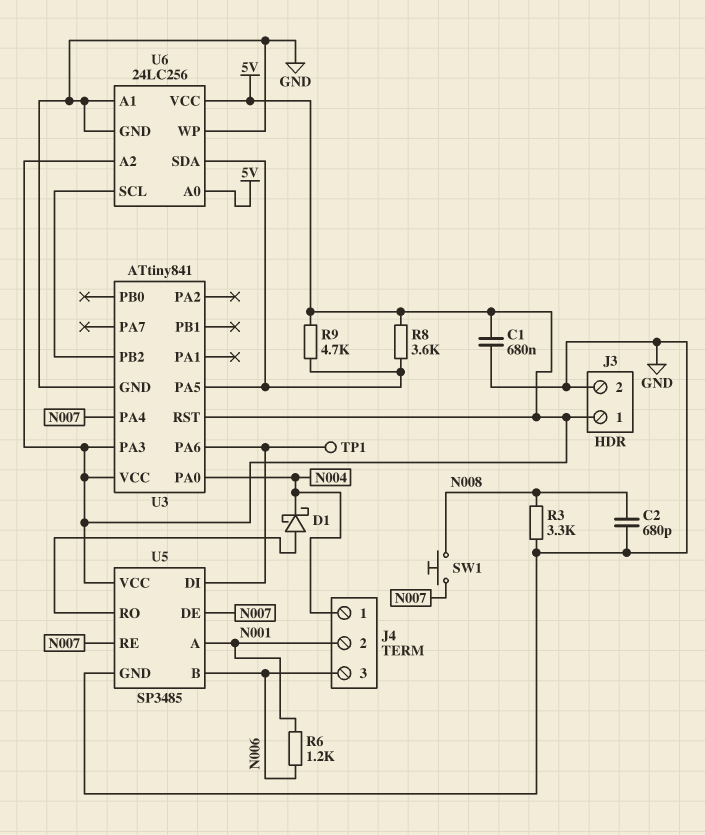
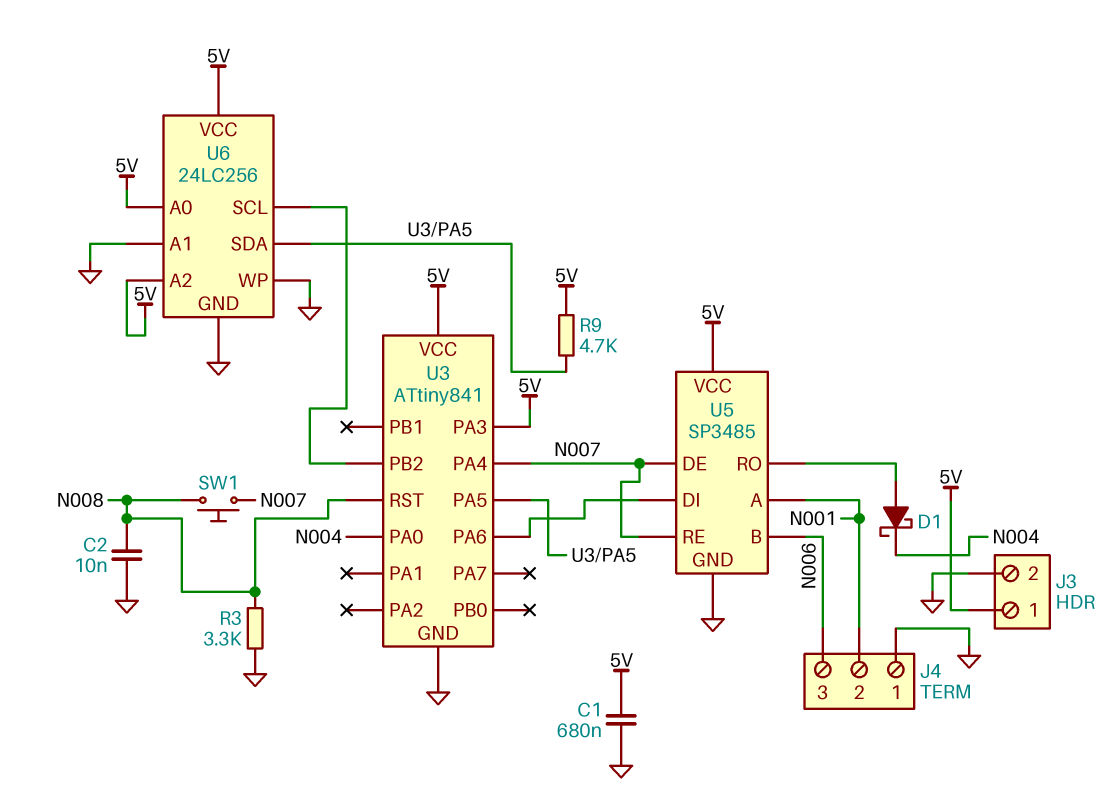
C2: 680pF (GND, N008) -> 10nF (GND, N008)
J4 pin 1: N004 -> GND
R6: 1.2k (N001, N006) -> none
R8: 3.6k (5V, U3/PA5) -> none
TP1: test point (U3/PA6) -> none
U3 pin RST: 5V -> N008

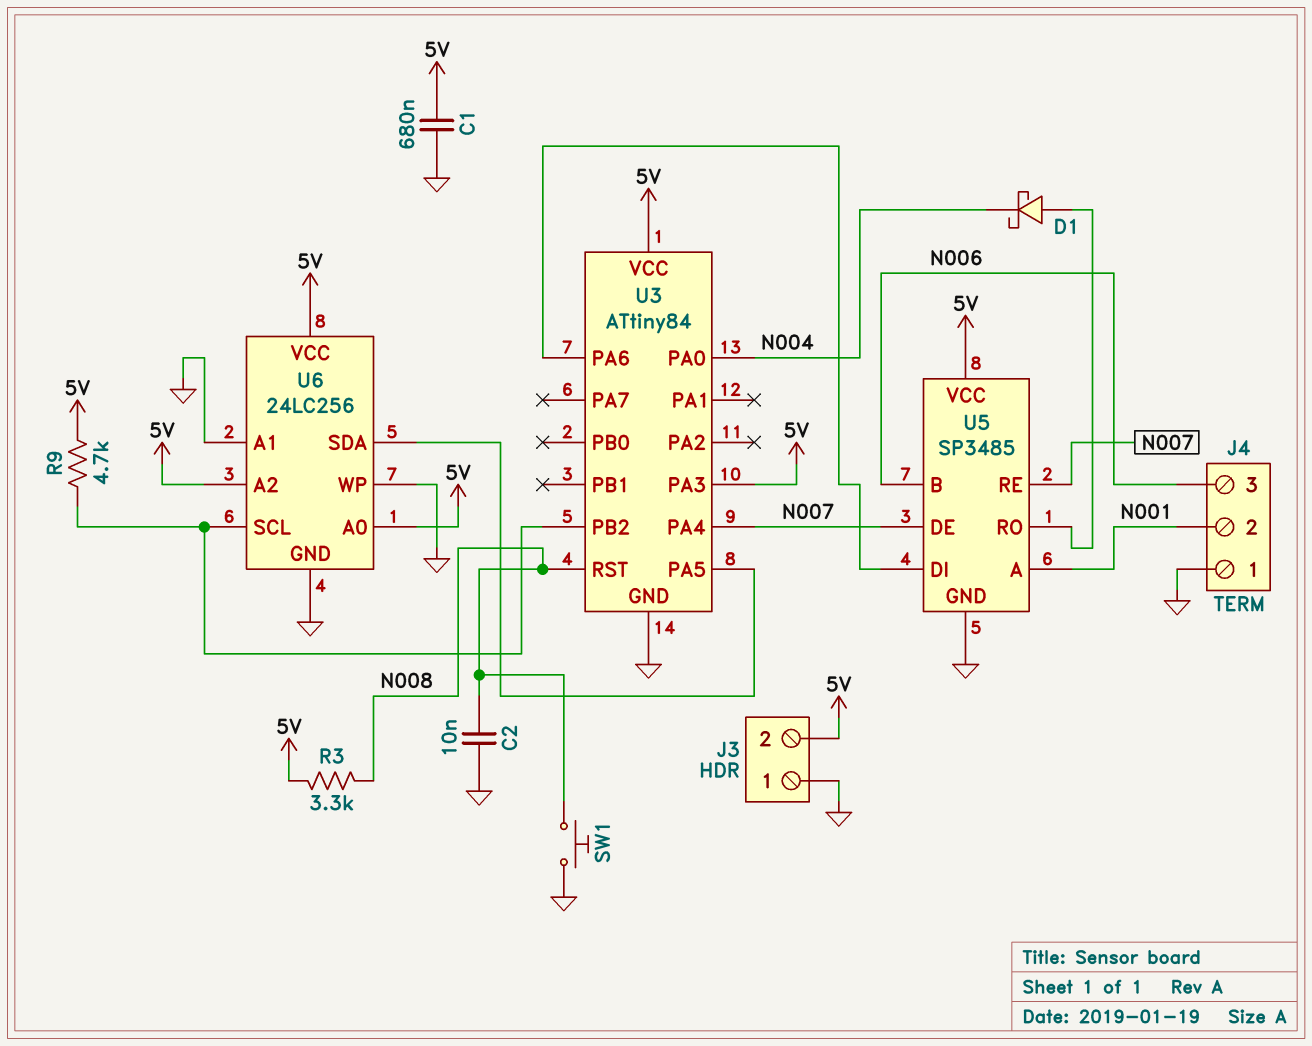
J3 pin 1: 5V -> GND
J3 pin 2: GND -> 5V
R3: 3.3k (GND, N008) -> 3.3k (5V, N008)
R9: 4.7k (5V, U3/PA5) -> 4.7k (5V, U3/PB2)
SW1: button (N007, N008) -> button (GND, N008)
U3: ATtiny841 -> ATtiny84

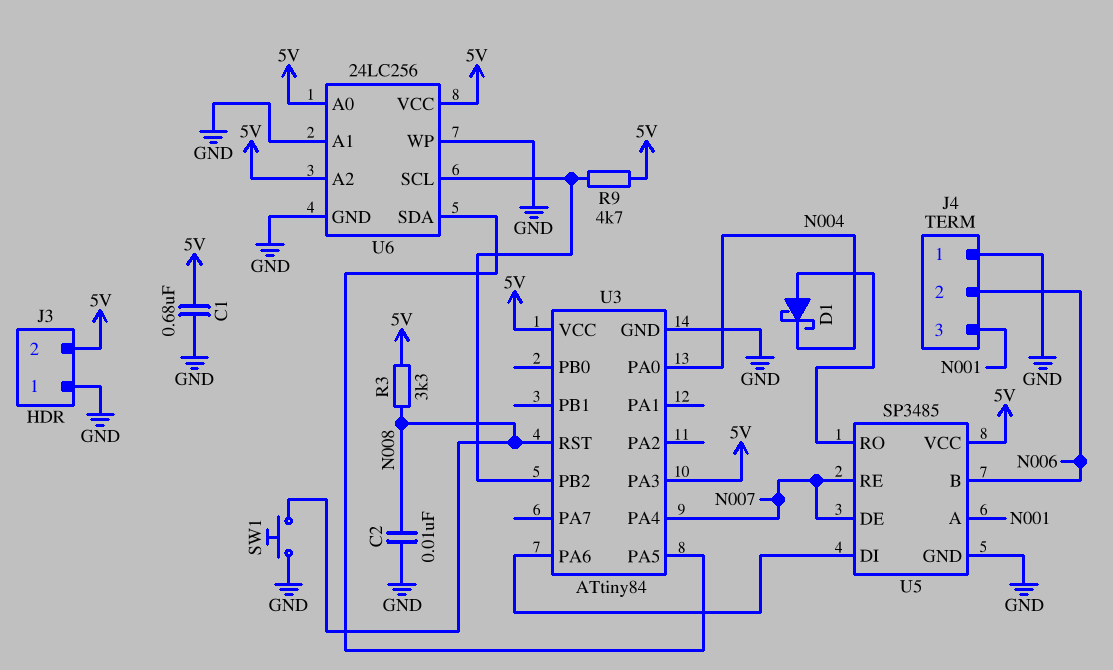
J4 pin 2: N001 -> N006
J4 pin 3: N006 -> N001

